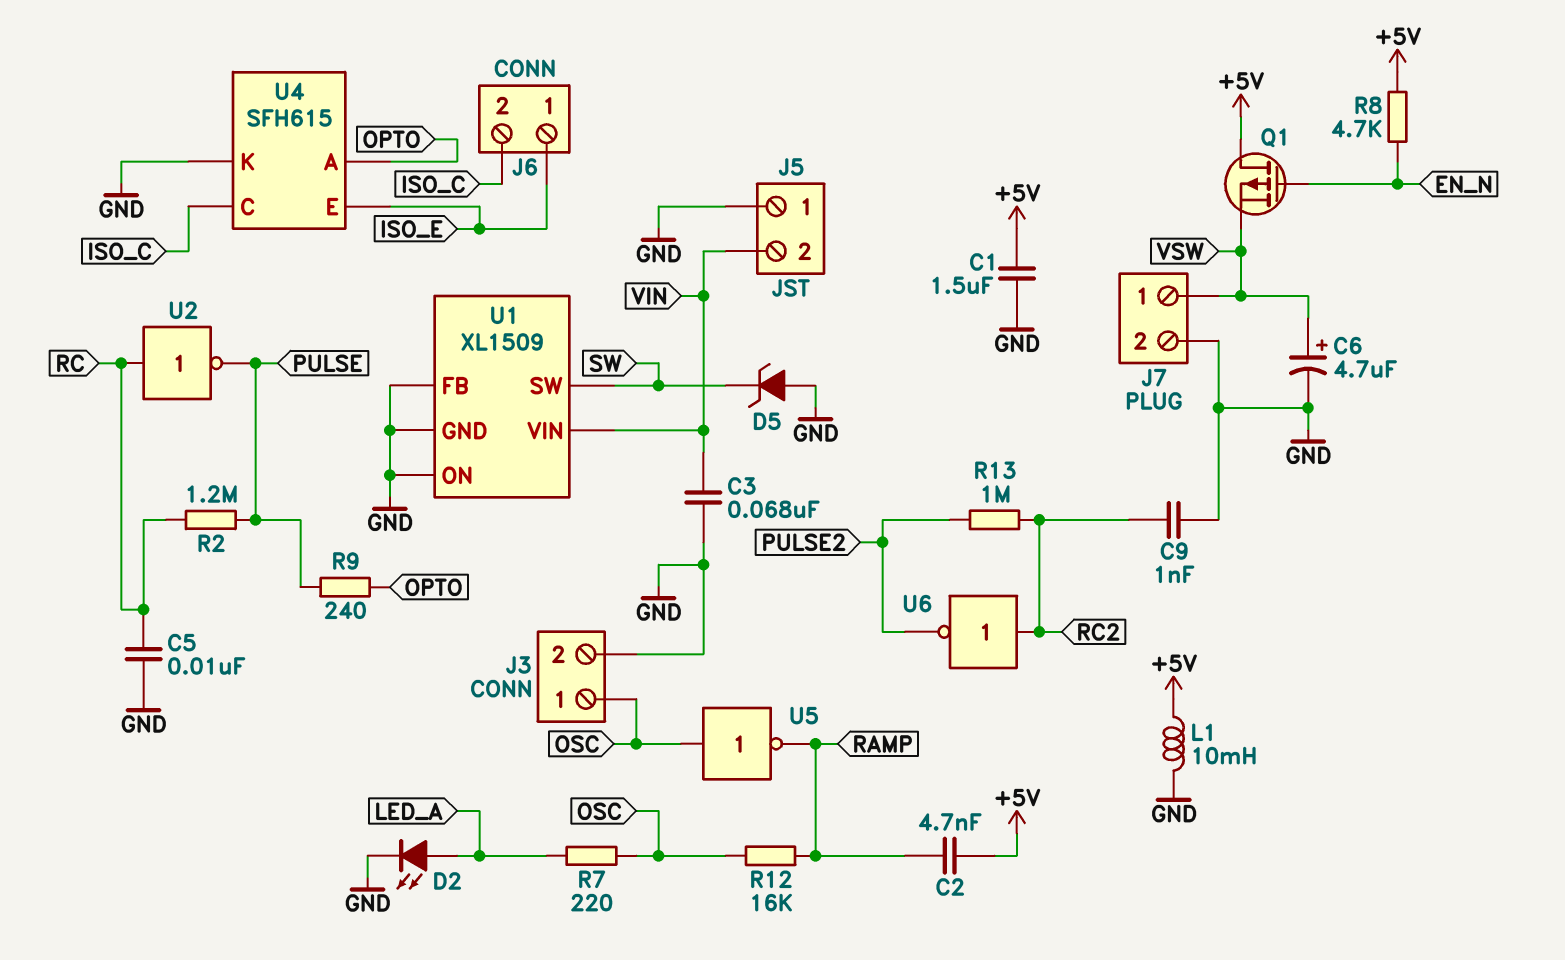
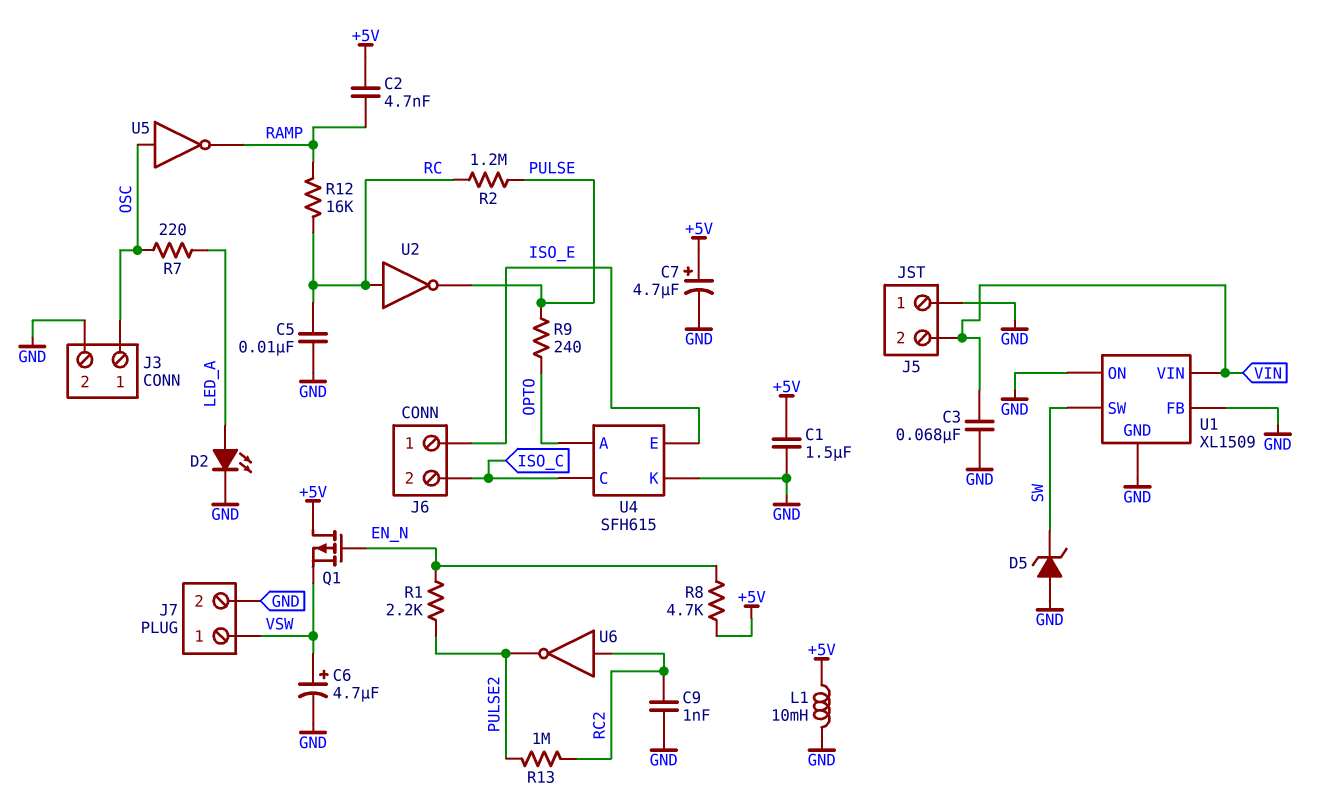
C7: none -> 4.7uF (plus +5V, minus GND)
R1: none -> 2.2k (EN_N, PULSE2)
R12: 16k (OSC, RAMP) -> 16k (RAMP, RC)

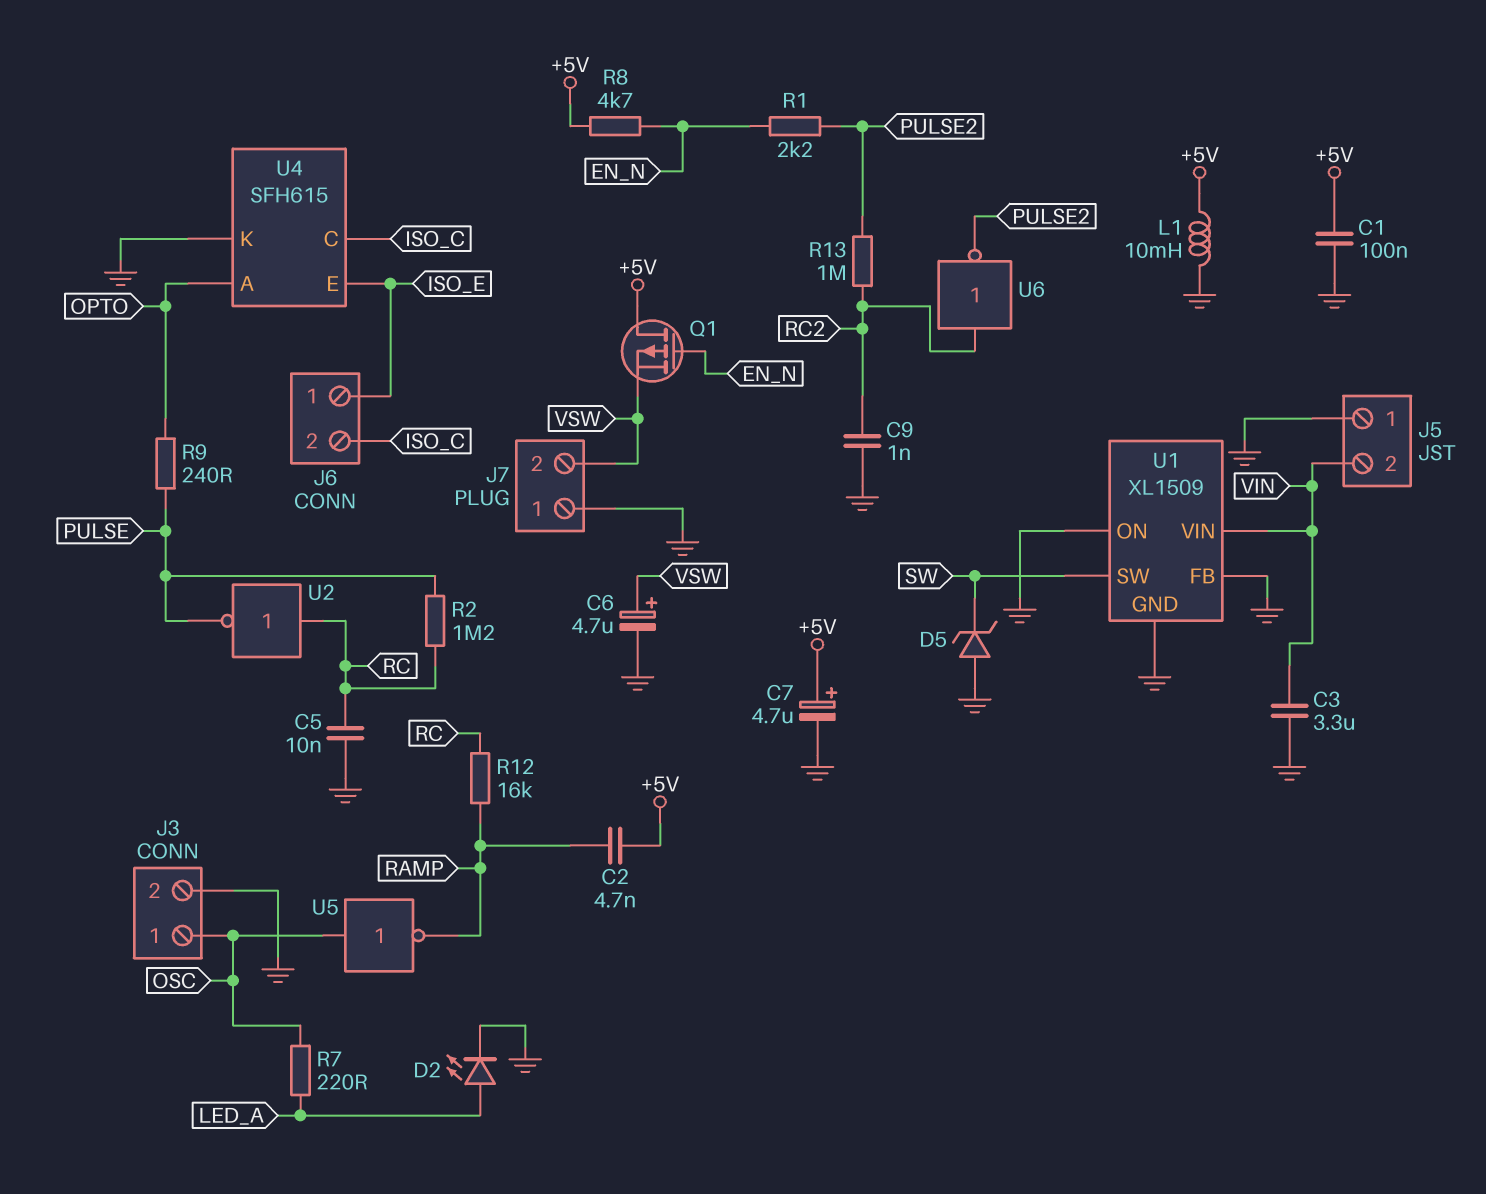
C1: 1.5uF (+5V, GND) -> 100nF (+5V, GND)
C3: 68nF (GND, VIN) -> 3.3uF (GND, VIN)
J7 pin 1: VSW -> GND
J7 pin 2: GND -> VSW

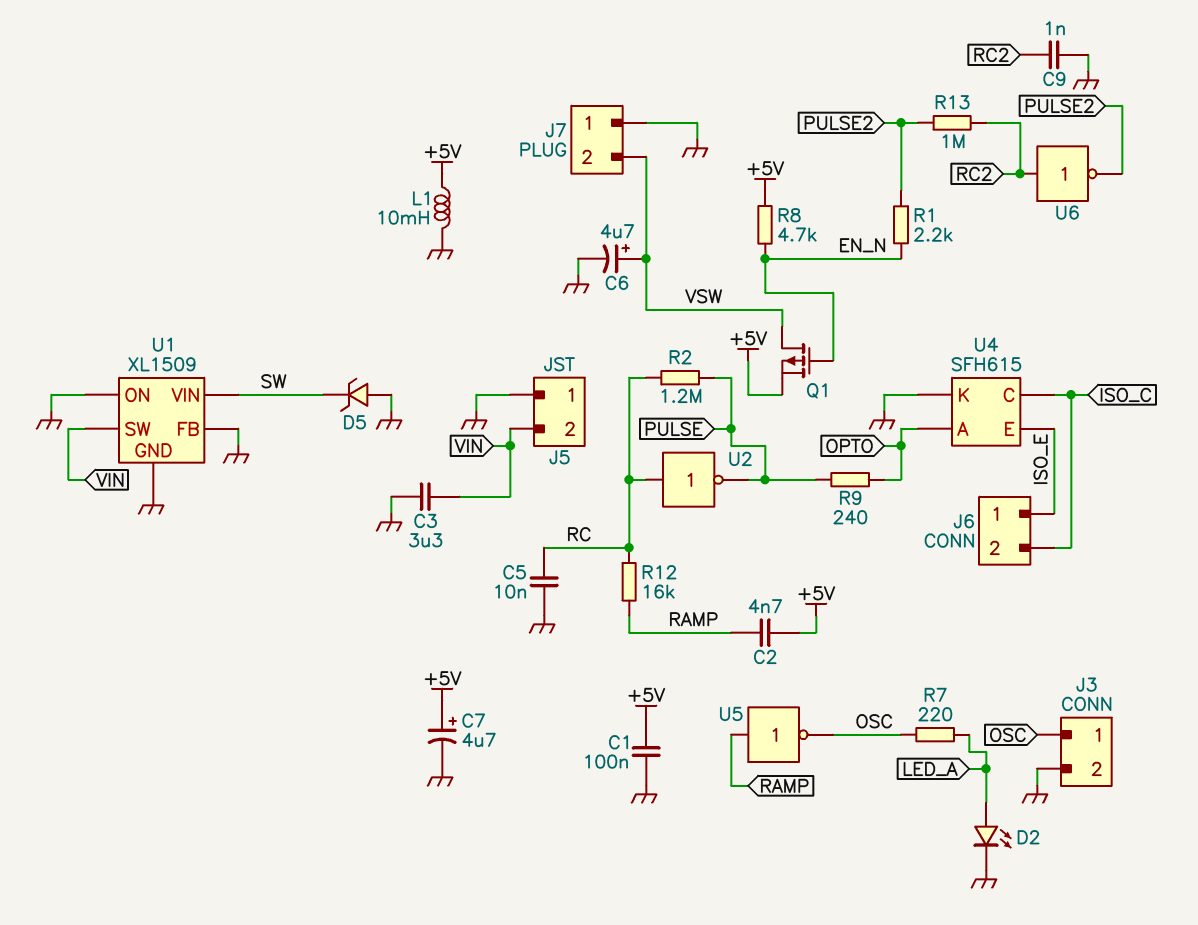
Q1: PMOS (G EN_N, D +5V, S VSW) -> PMOS (G EN_N, D VSW, S +5V)
U1 pin SW: SW -> VIN
U1 pin VIN: VIN -> SW
U5: NOT (in OSC, out RAMP) -> NOT (in RAMP, out OSC)

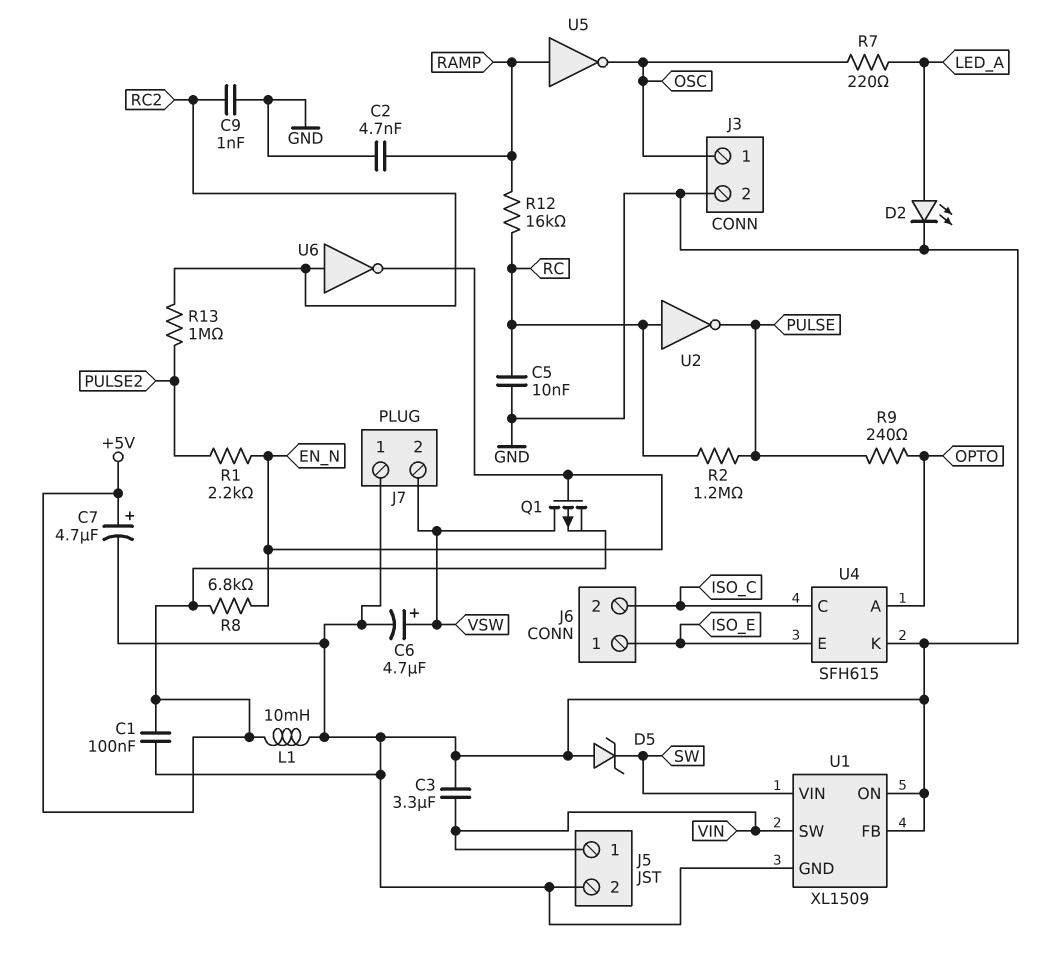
C2: 4.7nF (+5V, RAMP) -> 4.7nF (GND, RAMP)
J5 pin 1: GND -> VIN
J5 pin 2: VIN -> GND
R8: 4.7k (+5V, EN_N) -> 6.8k (+5V, EN_N)
U6: NOT (in RC2, out PULSE2) -> NOT (in RC2, out EN_N)

